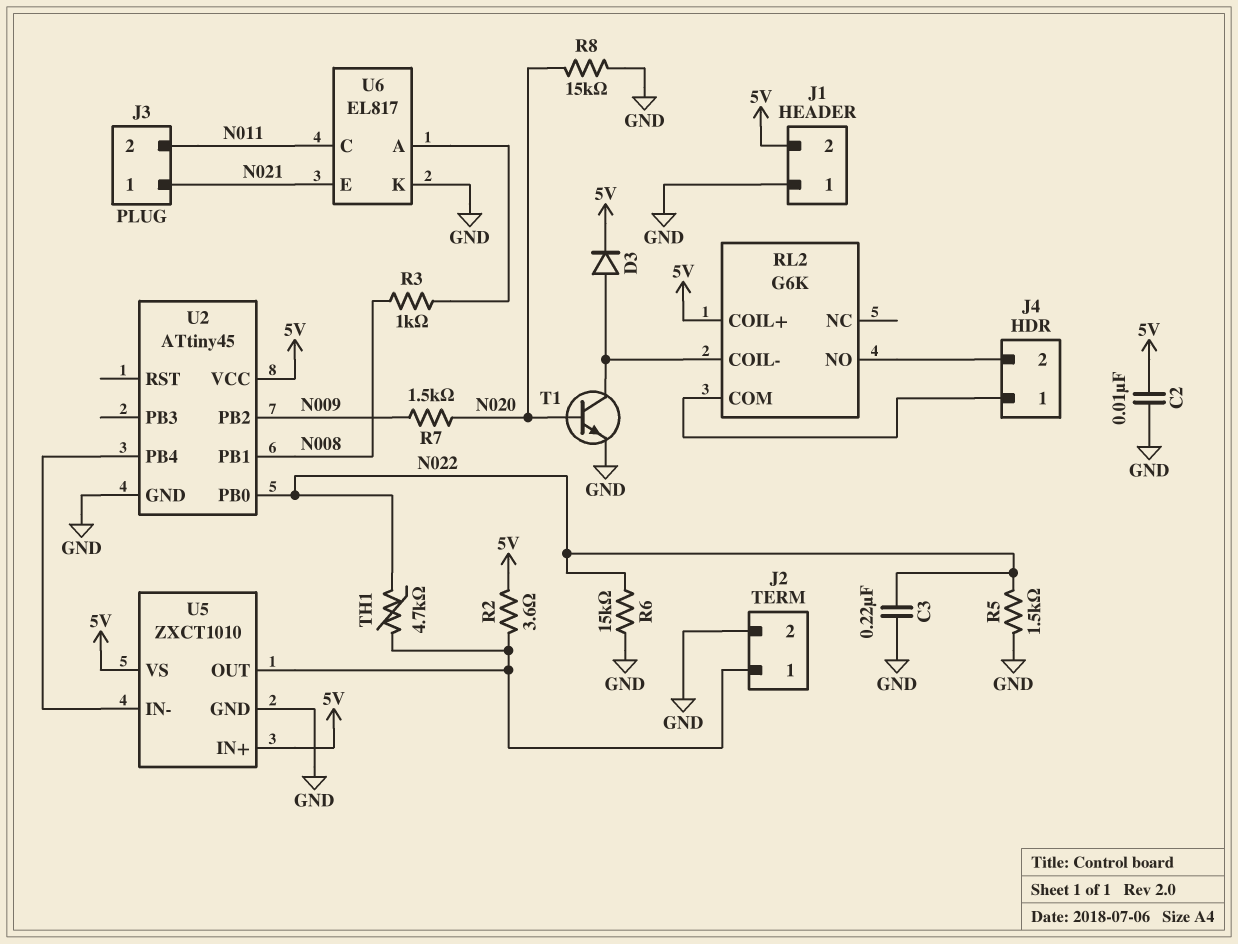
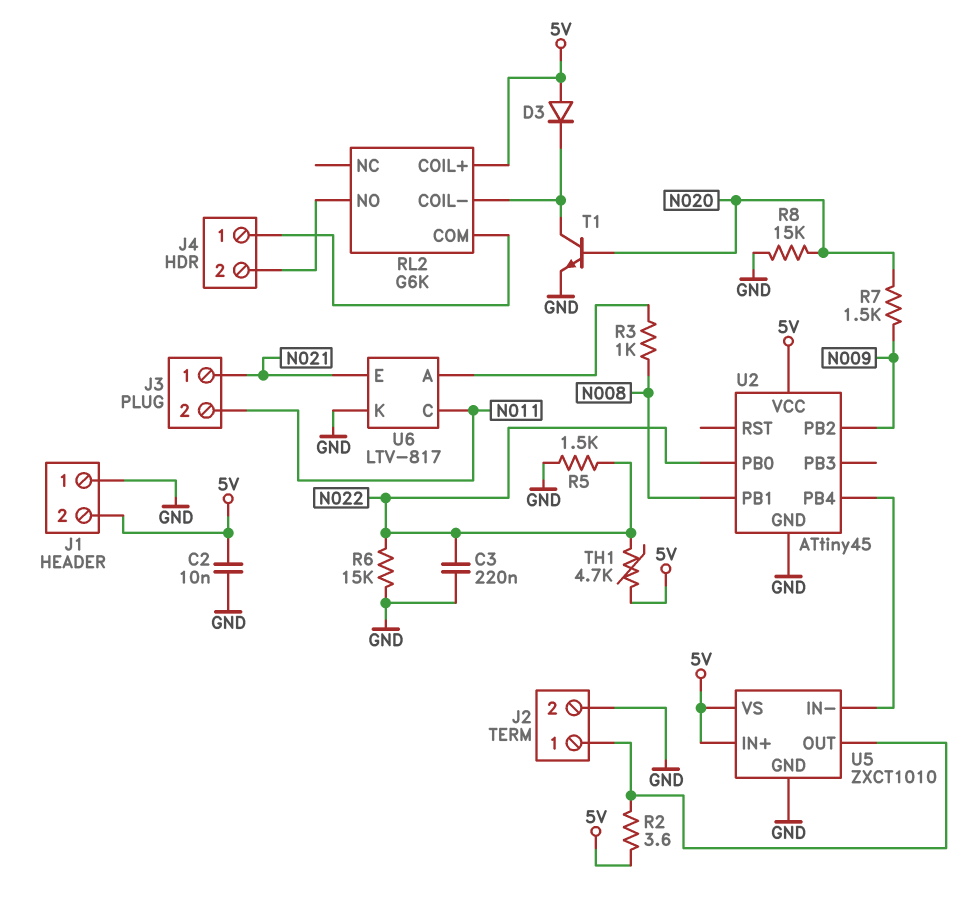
D3: diode (A RL2/COIL-, K 5V) -> diode (A 5V, K RL2/COIL-)
TH1: 4.7k (J2/1, N022) -> 4.7k (5V, N022)
U6: EL817 -> LTV-817

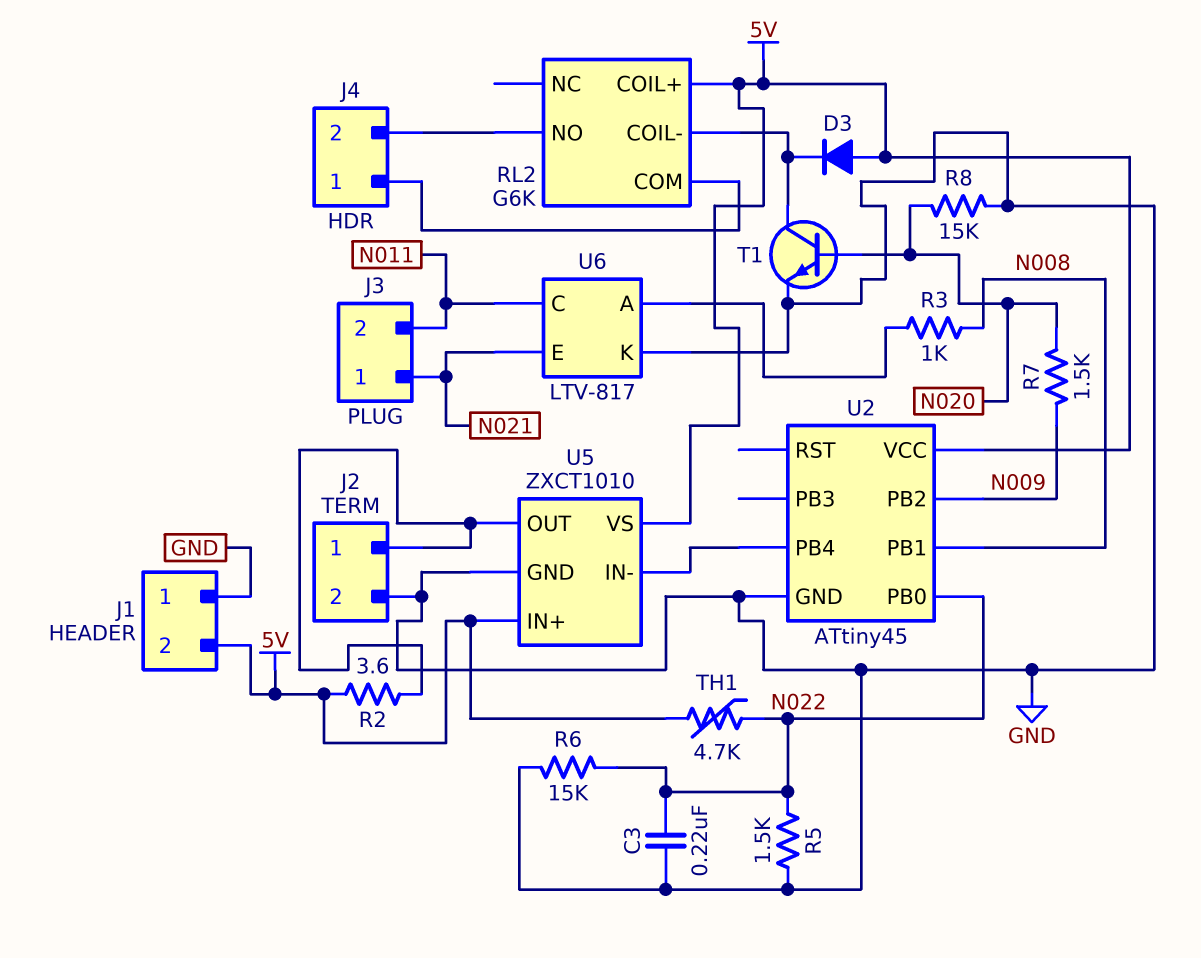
C2: 10nF (5V, GND) -> none

